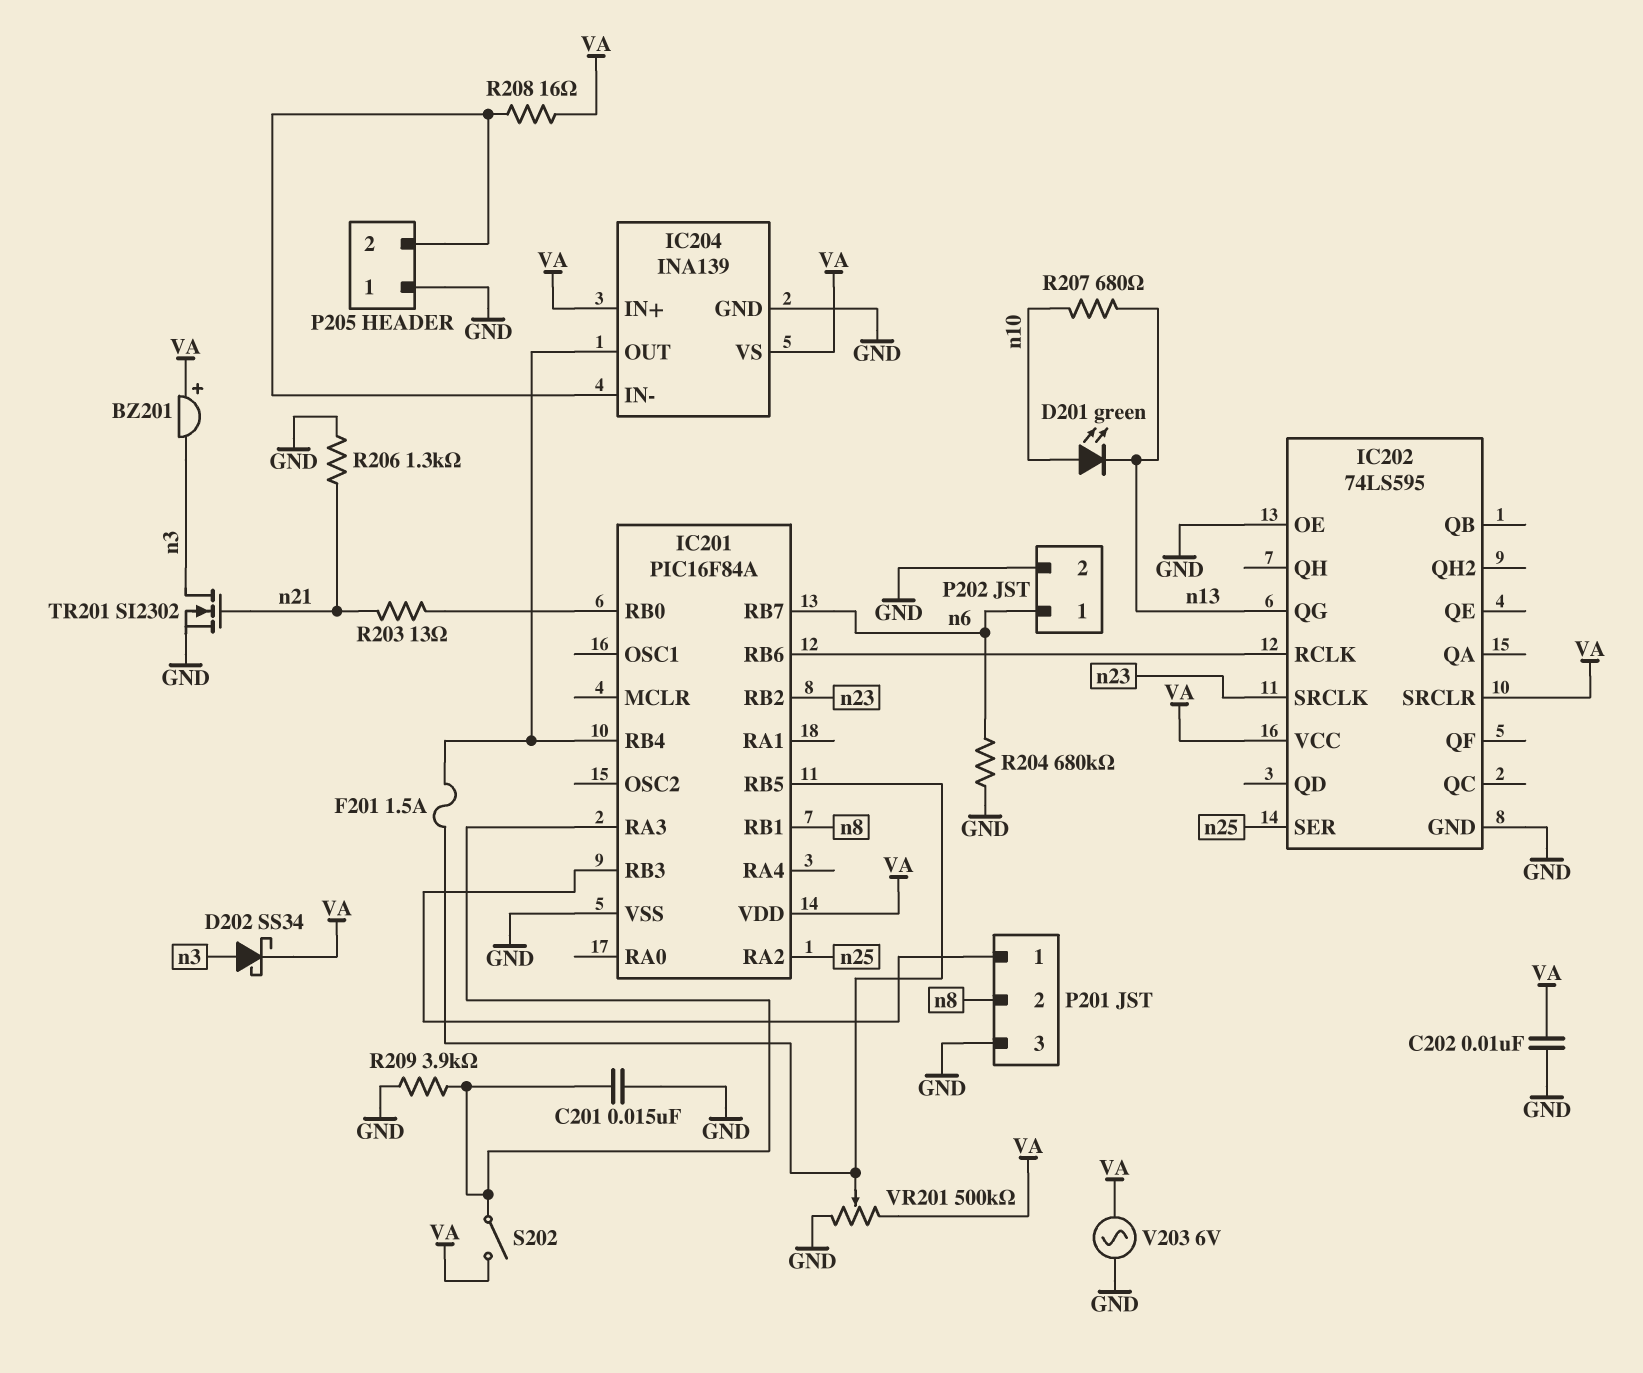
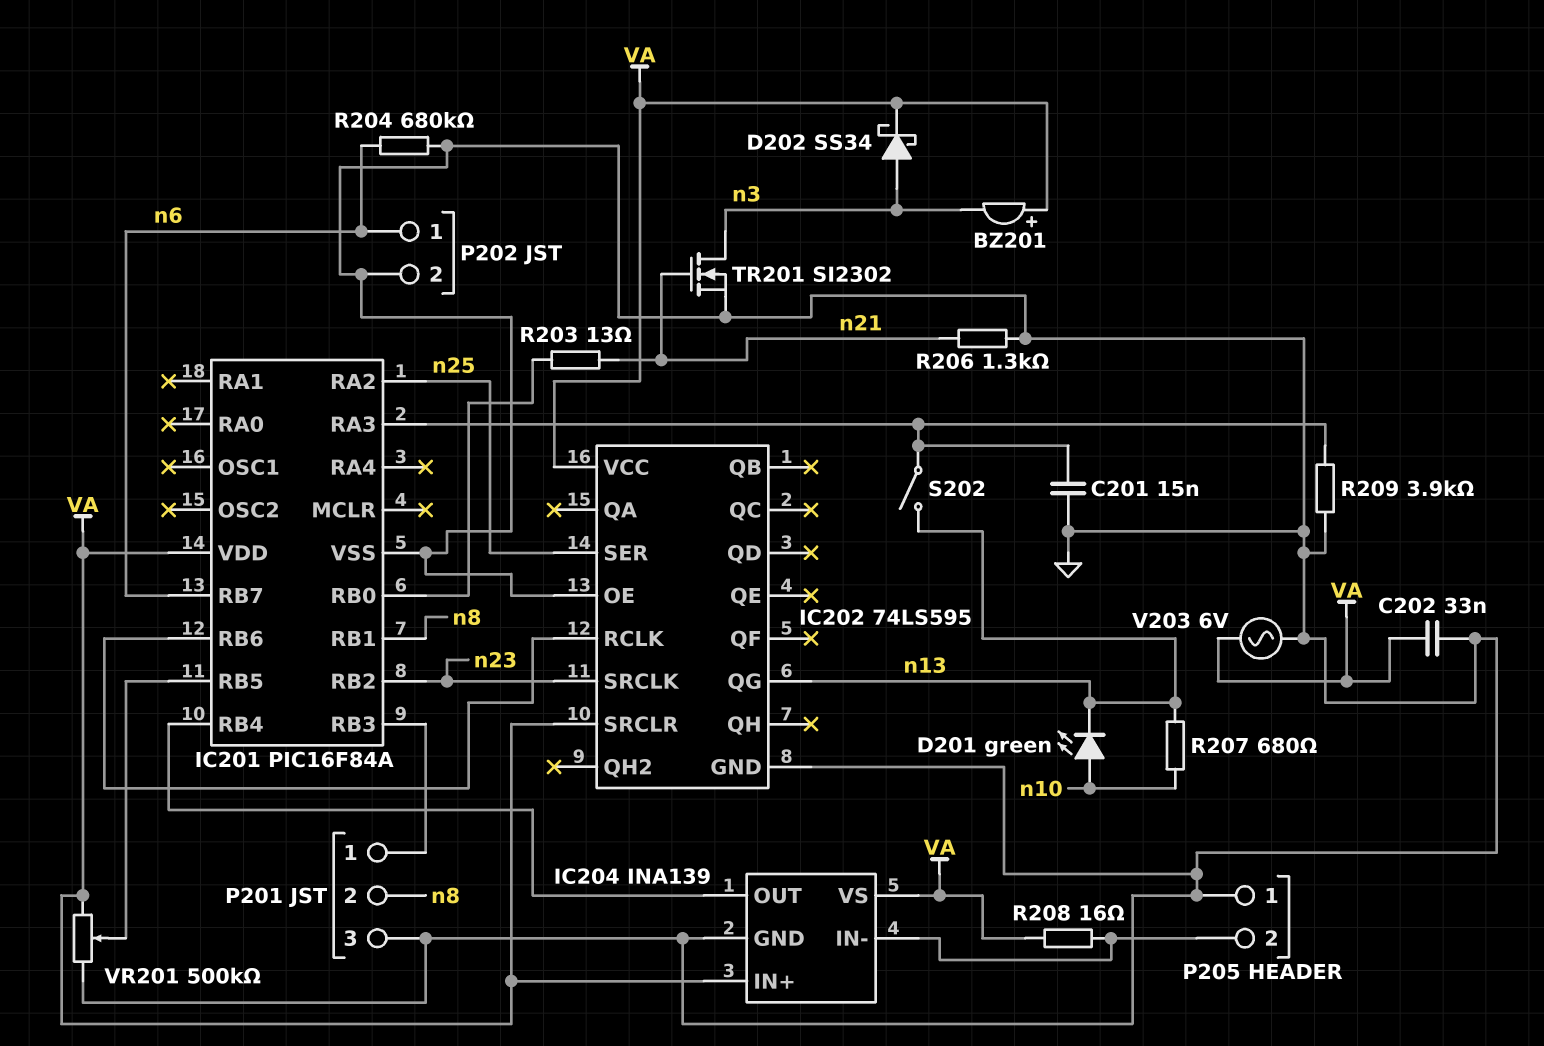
C202: 10nF (GND, VA) -> 33nF (GND, VA)
F201: 1.5A (IC201/RB4, IC201/RB5) -> none
S202: switch (IC201/RA3, VA) -> switch (IC201/RA3, n13)

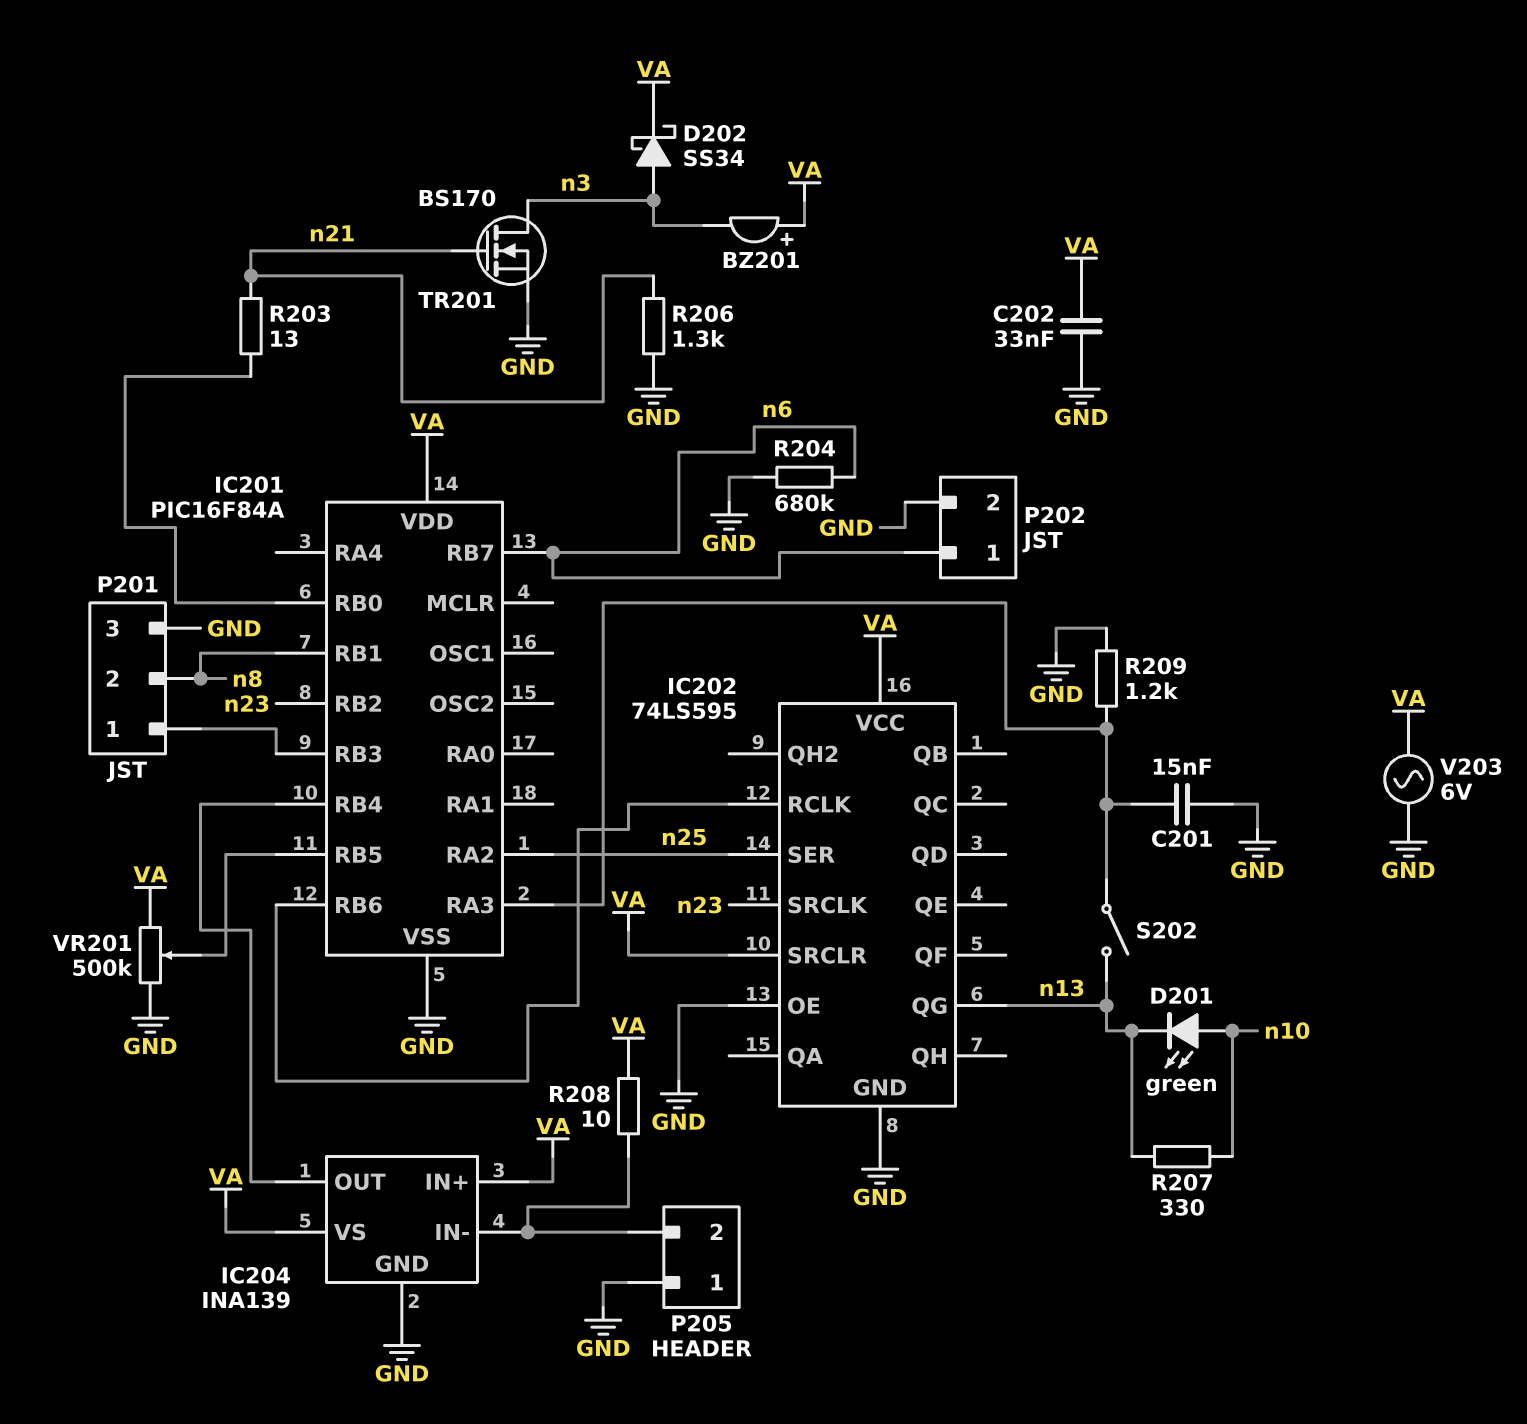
R207: 680 (n10, n13) -> 330 (n10, n13)
R208: 16 (IC204/IN-, VA) -> 10 (IC204/IN-, VA)
R209: 3.9k (GND, IC201/RA3) -> 1.2k (GND, IC201/RA3)
TR201: NMOS SI2302 (G n21, D n3, S GND) -> NMOS BS170 (G n21, D n3, S GND)

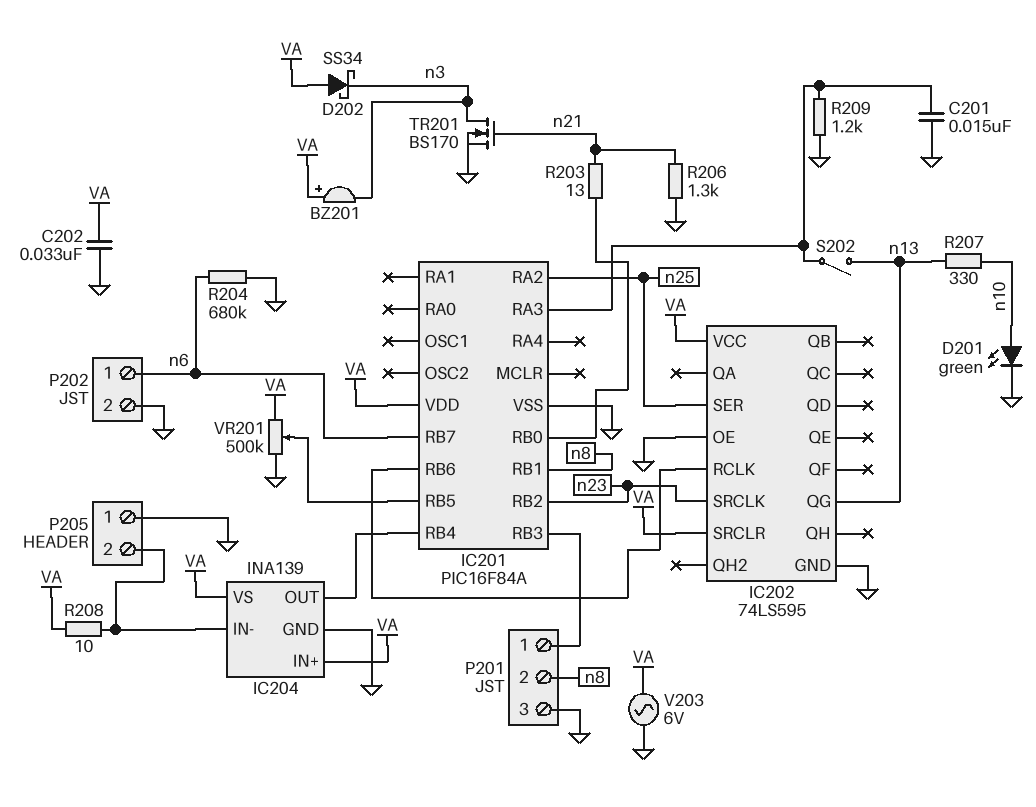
D201: LED green (A n10, K n13) -> LED green (A n10, K GND)
D202: schottky SS34 (A n3, K VA) -> schottky SS34 (A VA, K n3)

